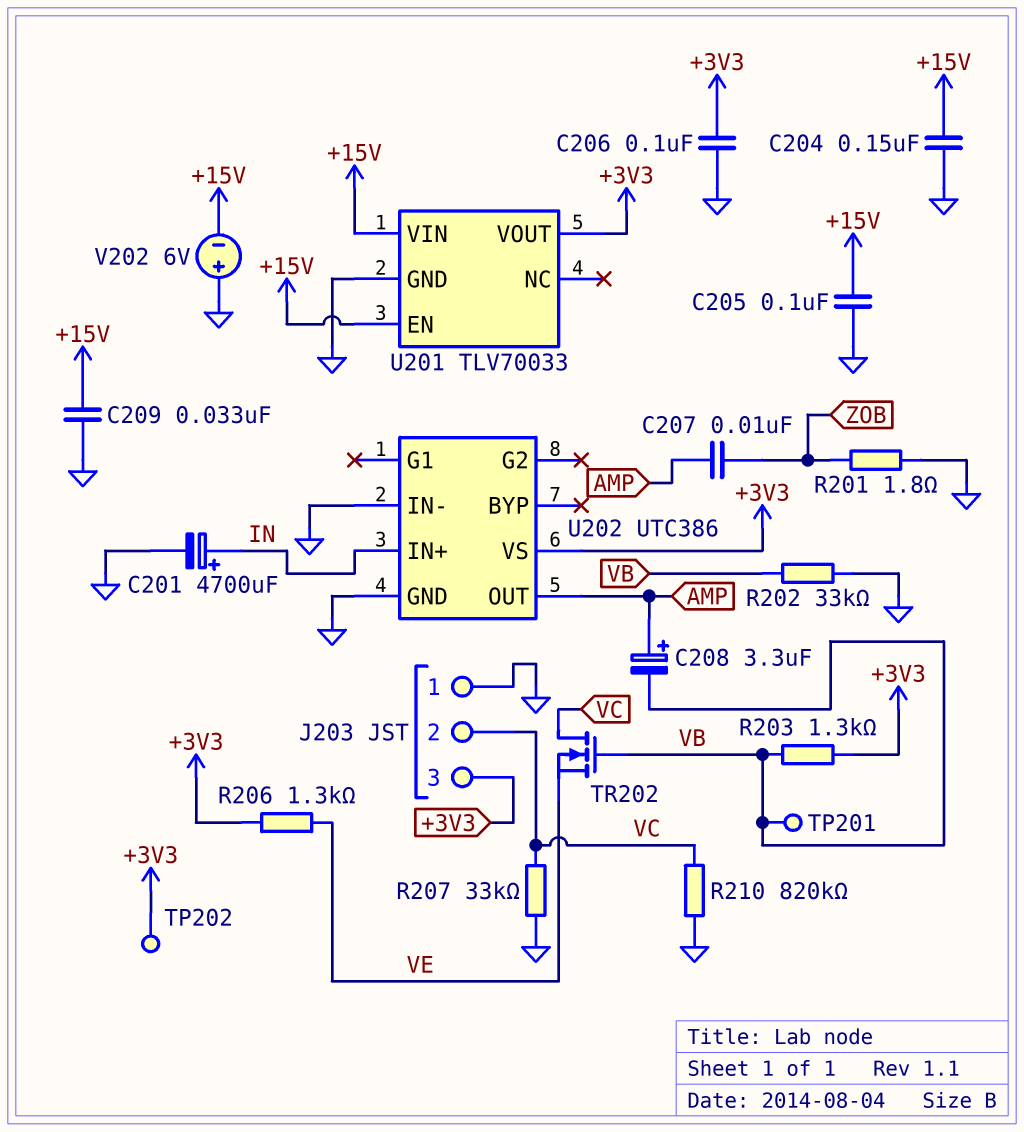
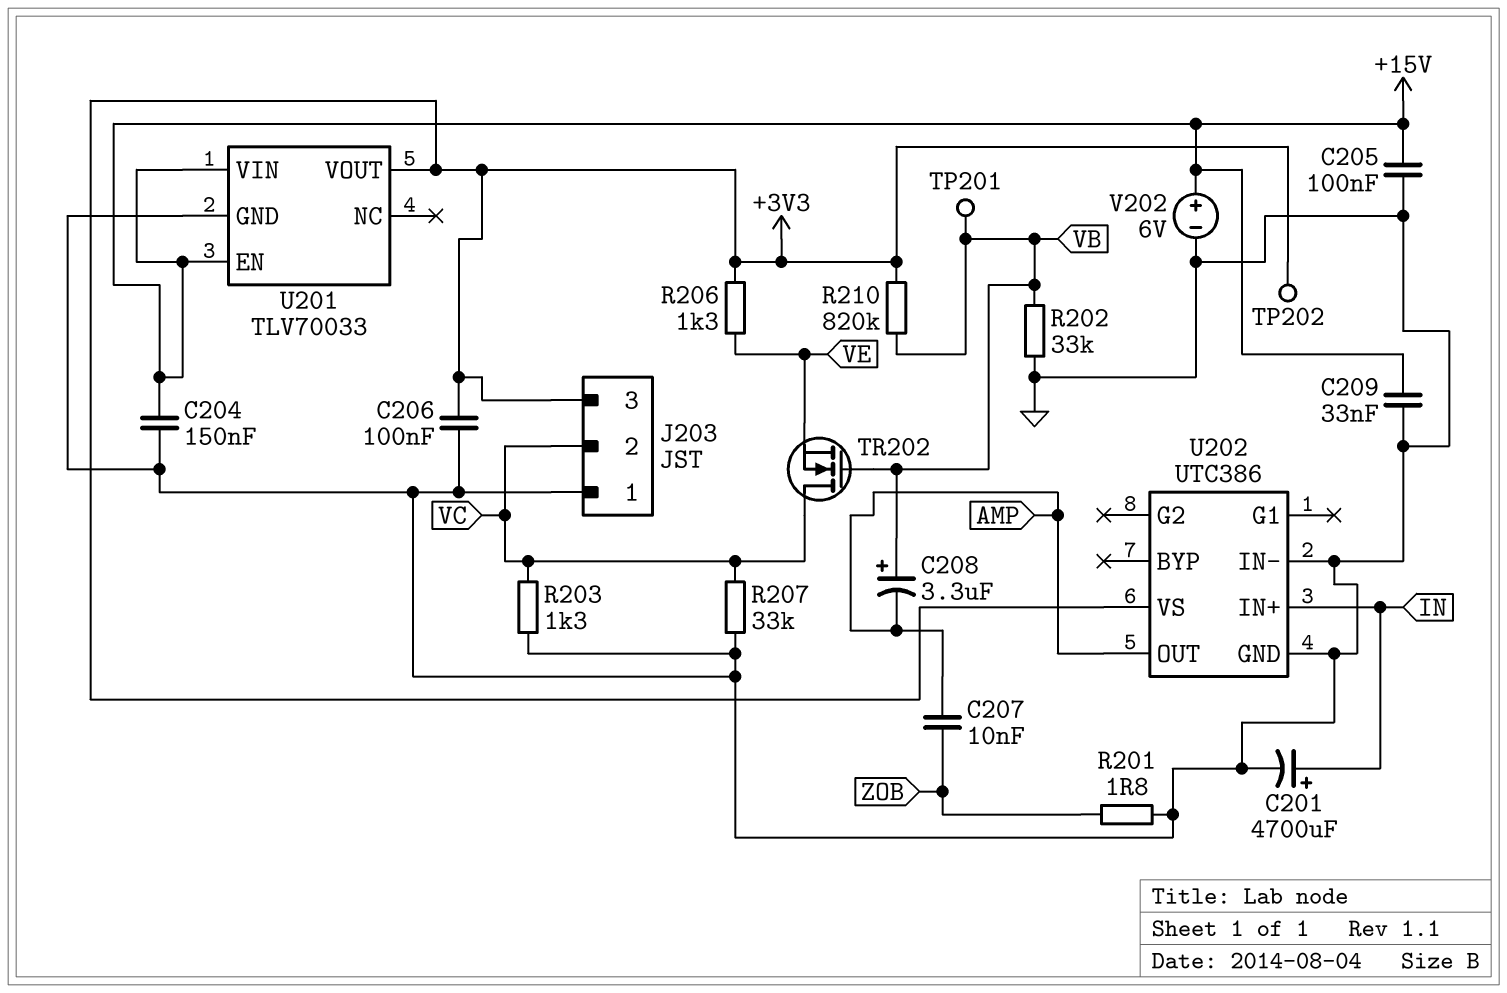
C208: 3.3uF (plus AMP, minus VB) -> 3.3uF (plus VB, minus AMP)
R203: 1.3k (+3V3, VB) -> 1.3k (GND, VC)
R210: 820k (GND, VC) -> 820k (+3V3, VB)
V202: 6V (plus GND, minus +15V) -> 6V (plus +15V, minus GND)

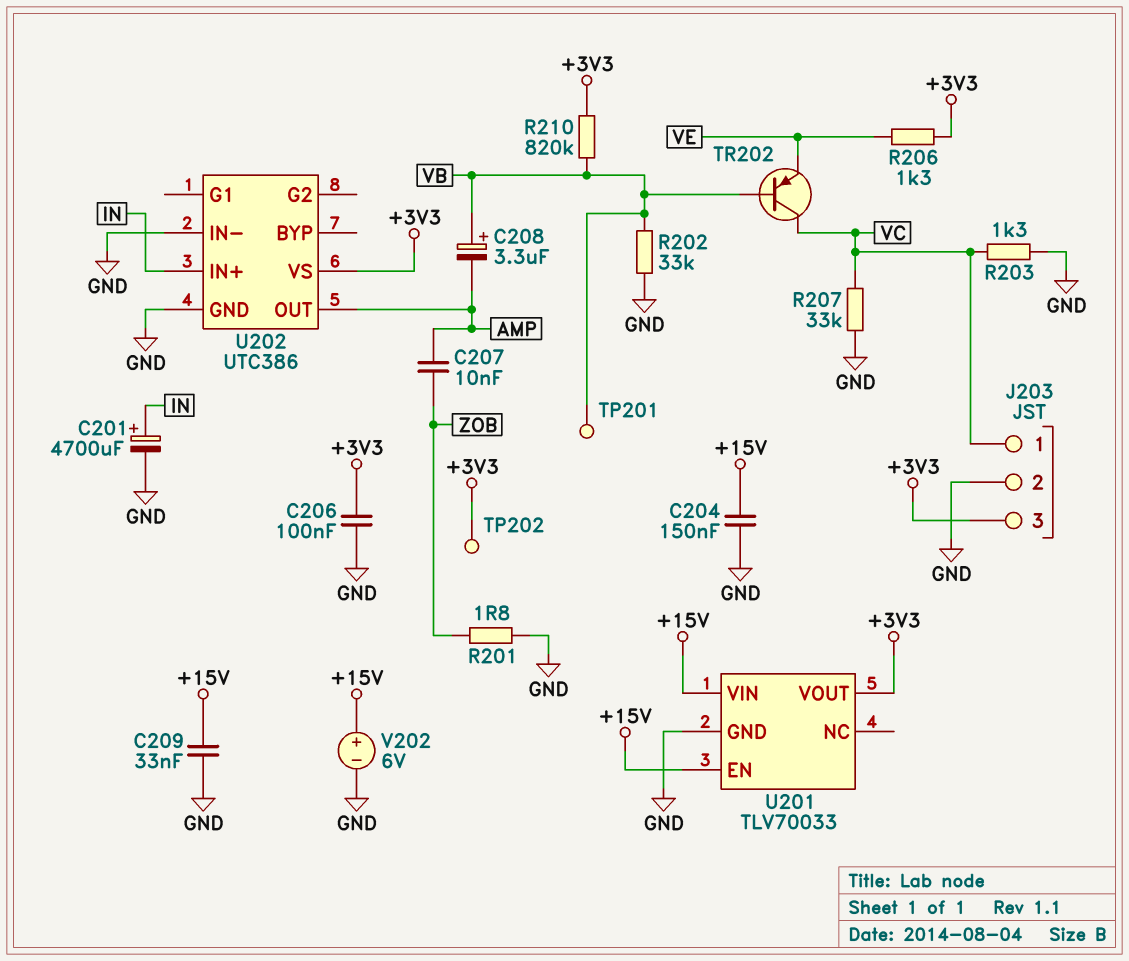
C205: 100nF (+15V, GND) -> none
J203 pin 1: GND -> VC
J203 pin 2: VC -> GND
TR202: NMOS (G VB, D VC, S VE) -> PNP (B VB, C VC, E VE)

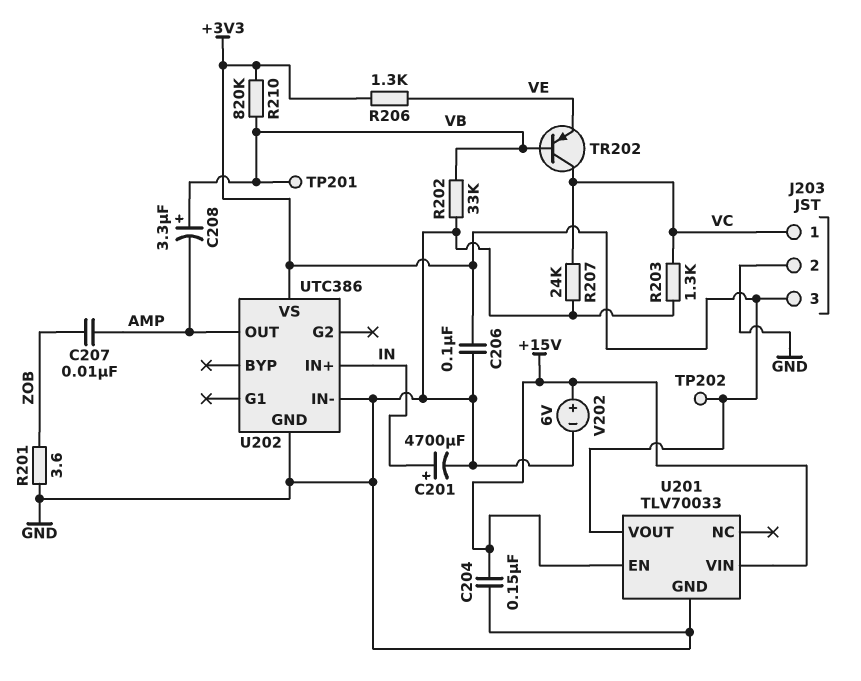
C209: 33nF (+15V, GND) -> none
R201: 1.8 (GND, ZOB) -> 3.6 (GND, ZOB)
R207: 33k (GND, VC) -> 24k (GND, VC)

